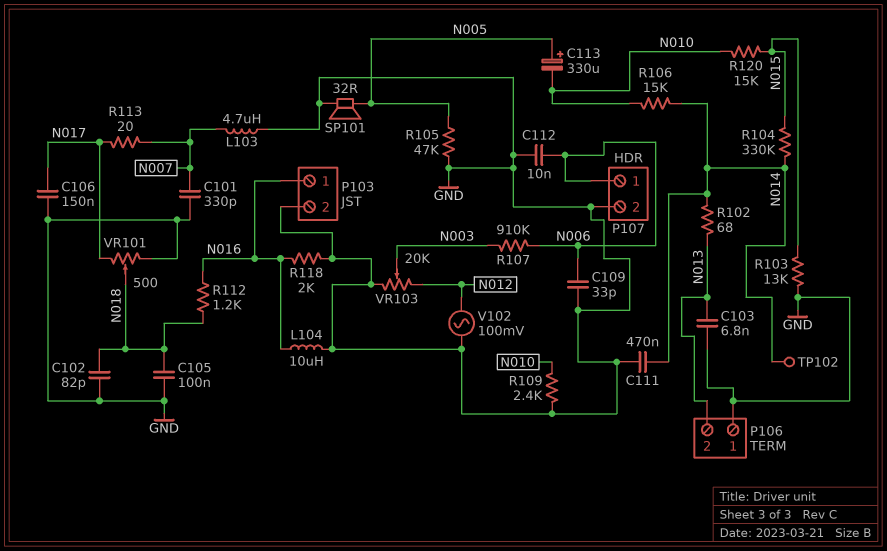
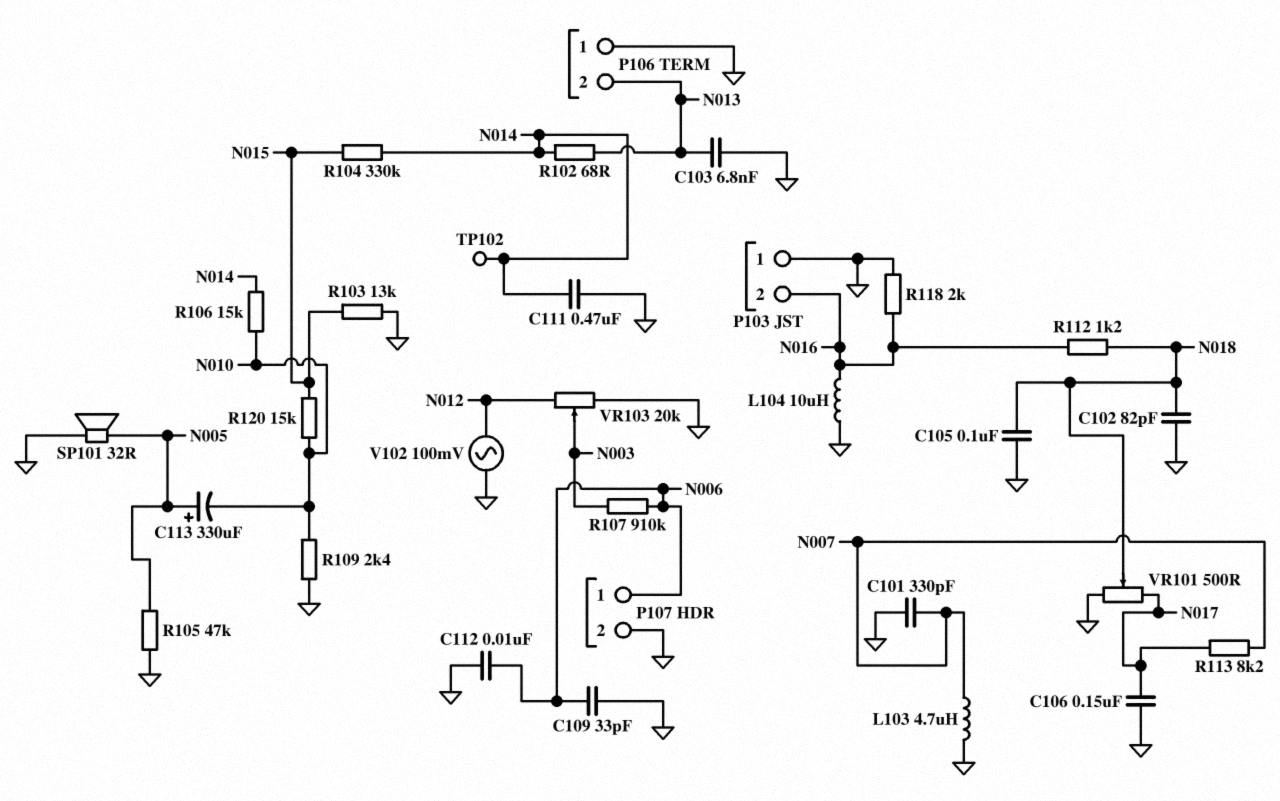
P103 pin 1: N016 -> GND
P103 pin 2: GND -> N016
R113: 20 (N007, N017) -> 8.2k (N007, N017)

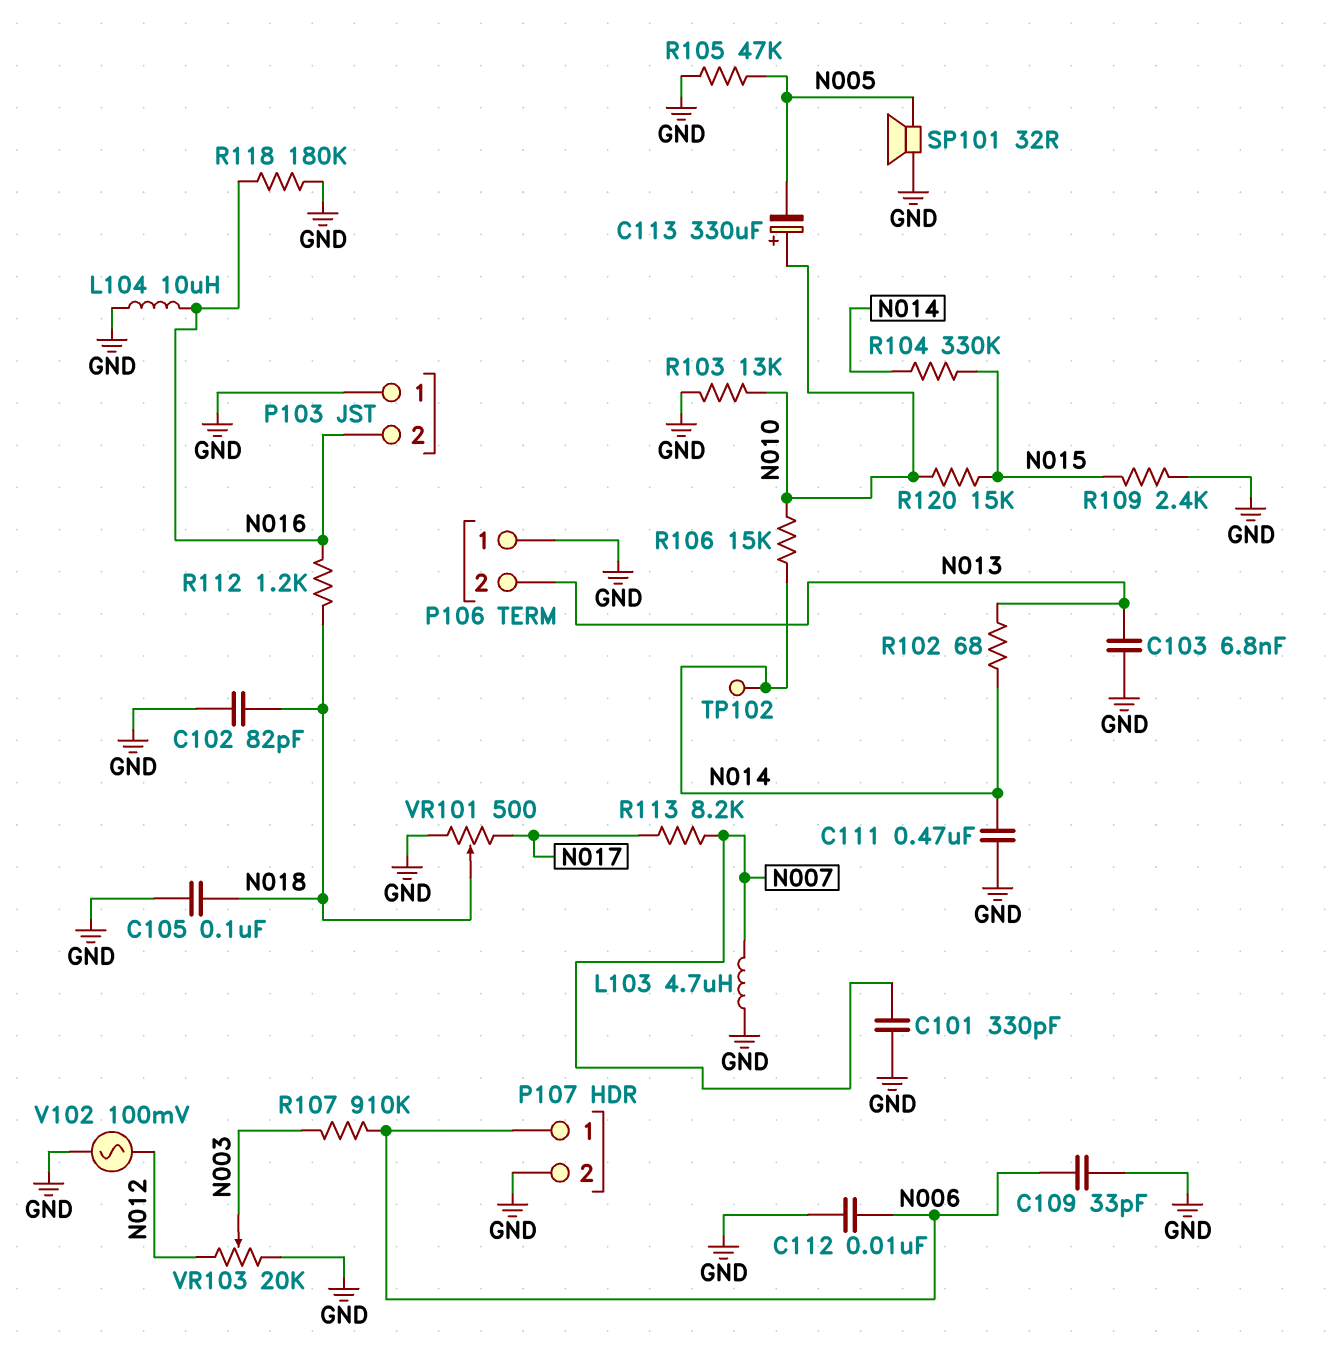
C106: 150nF (GND, N017) -> none
C113: 330uF (plus N005, minus N010) -> 330uF (plus N010, minus N005)
R103: 13k (GND, N015) -> 13k (GND, N010)
R109: 2.4k (GND, N010) -> 2.4k (GND, N015)
R118: 2k (GND, N016) -> 180k (GND, N016)

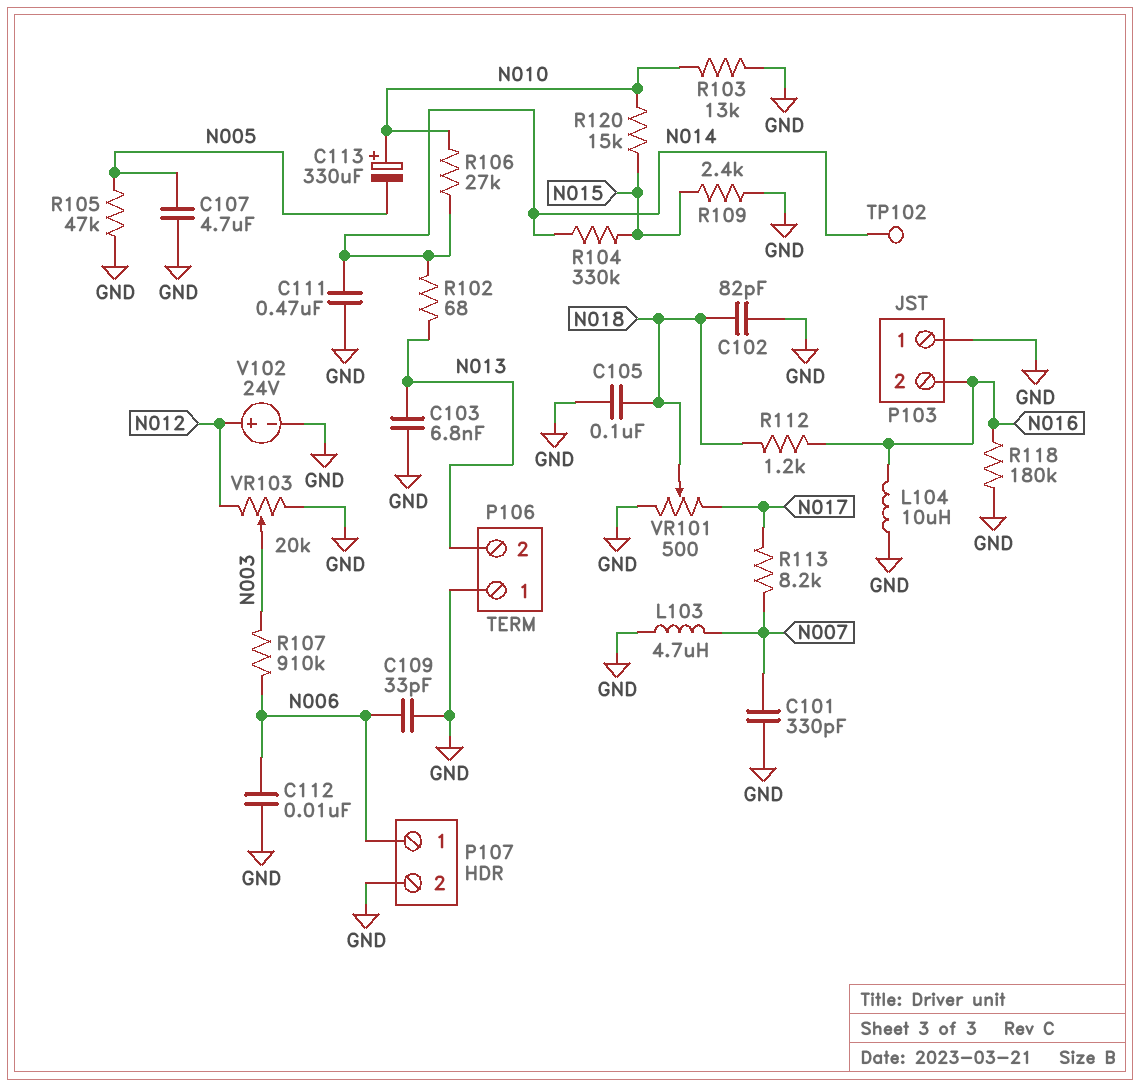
C107: none -> 4.7uF (GND, N005)
R106: 15k (N010, N014) -> 27k (N010, N014)
SP101: speaker 32R (GND, N005) -> none
V102: AC 100mV (GND, N012) -> 24V (plus N012, minus GND)

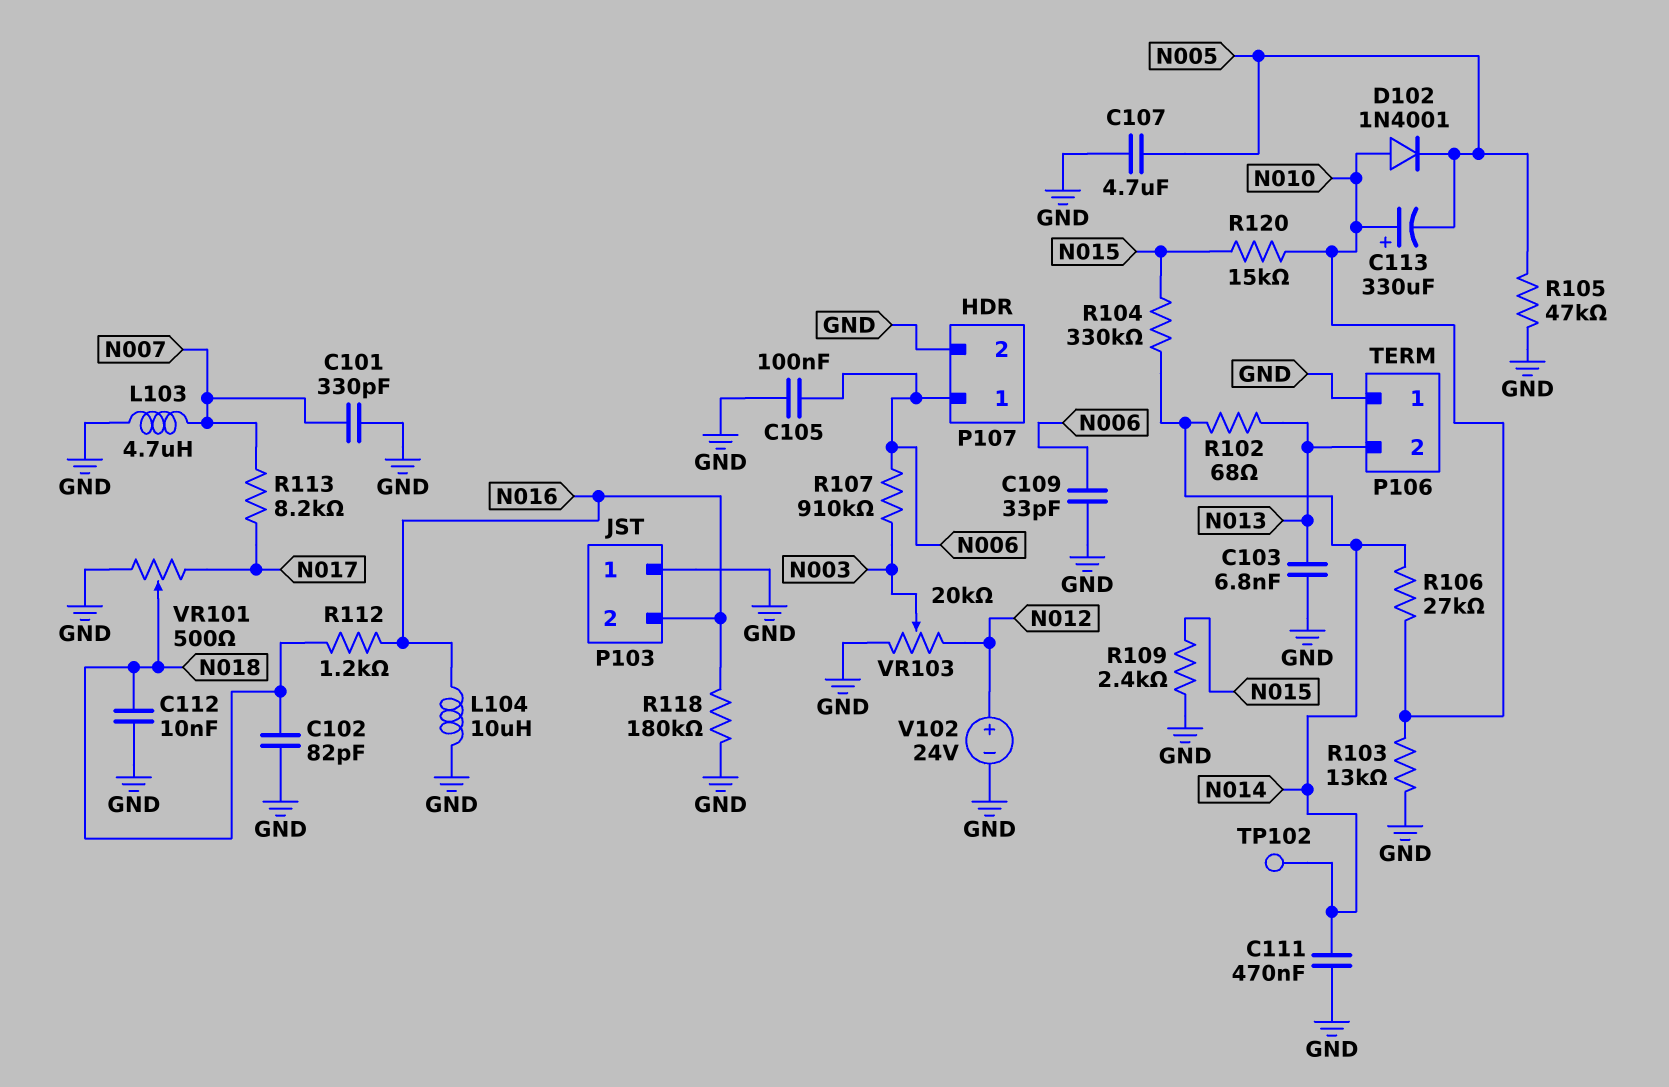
C105: 100nF (GND, N018) -> 100nF (GND, N006)
C112: 10nF (GND, N006) -> 10nF (GND, N018)
D102: none -> diode 1N4001 (A N010, K N005)

